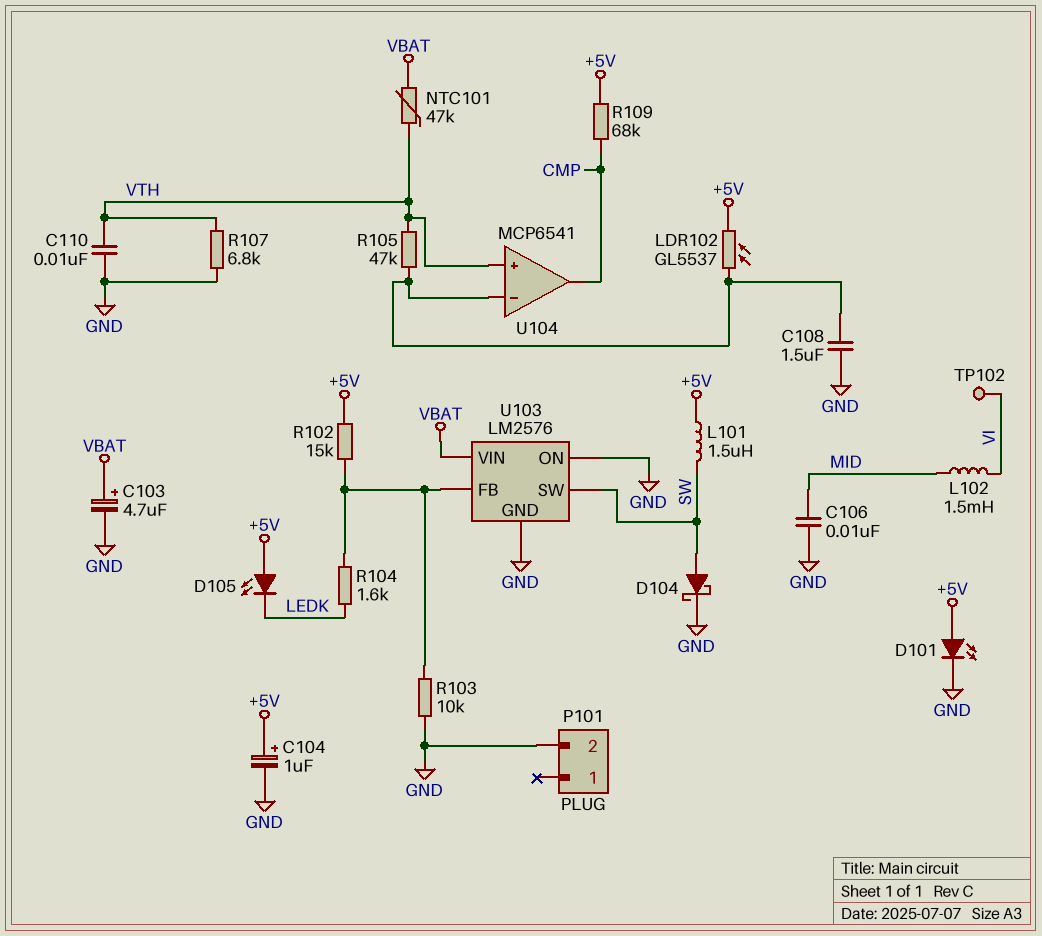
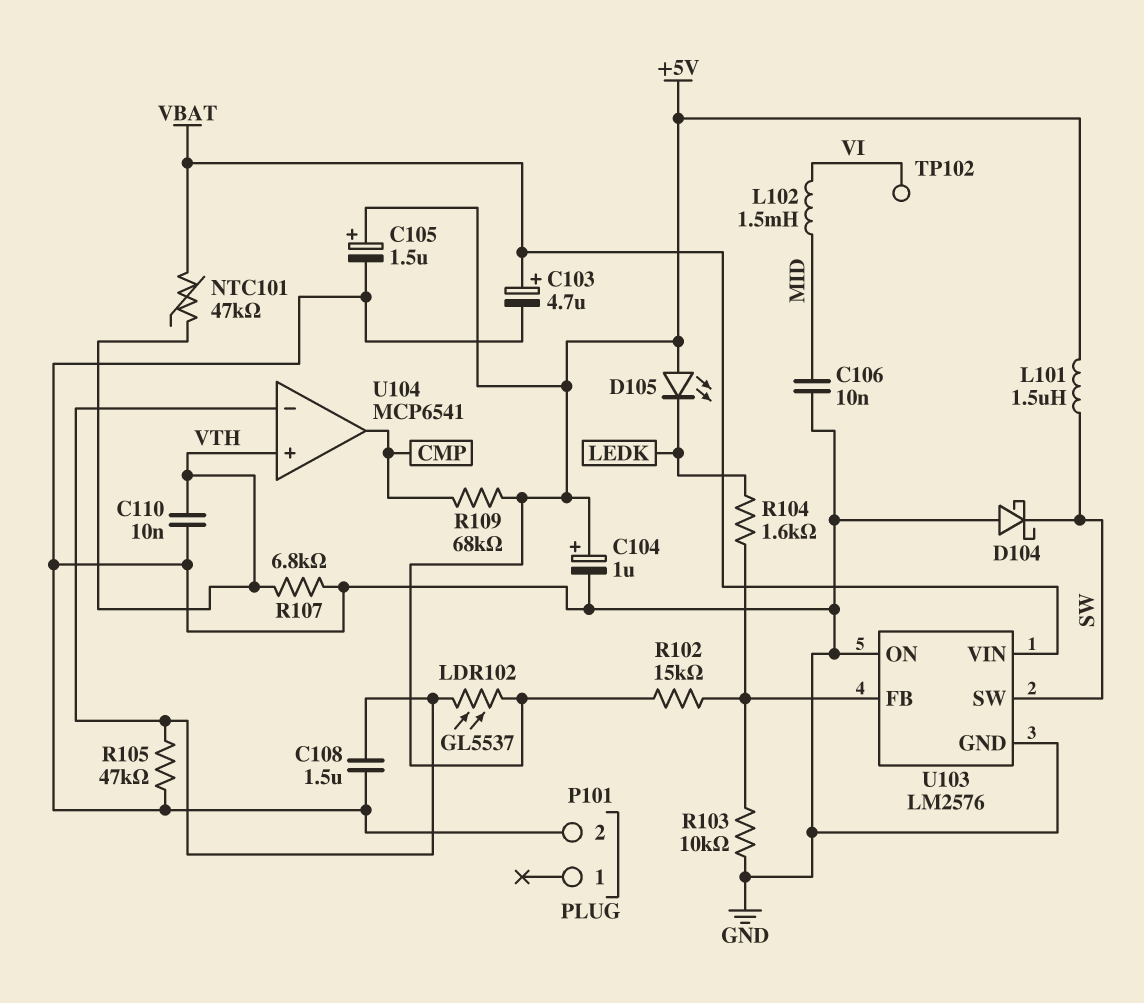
C105: none -> 1.5uF (plus +5V, minus GND)
D101: LED (A +5V, K GND) -> none
D104: schottky (A SW, K GND) -> schottky (A GND, K SW)
R105: 47k (U104/in-, VTH) -> 47k (GND, U104/in-)

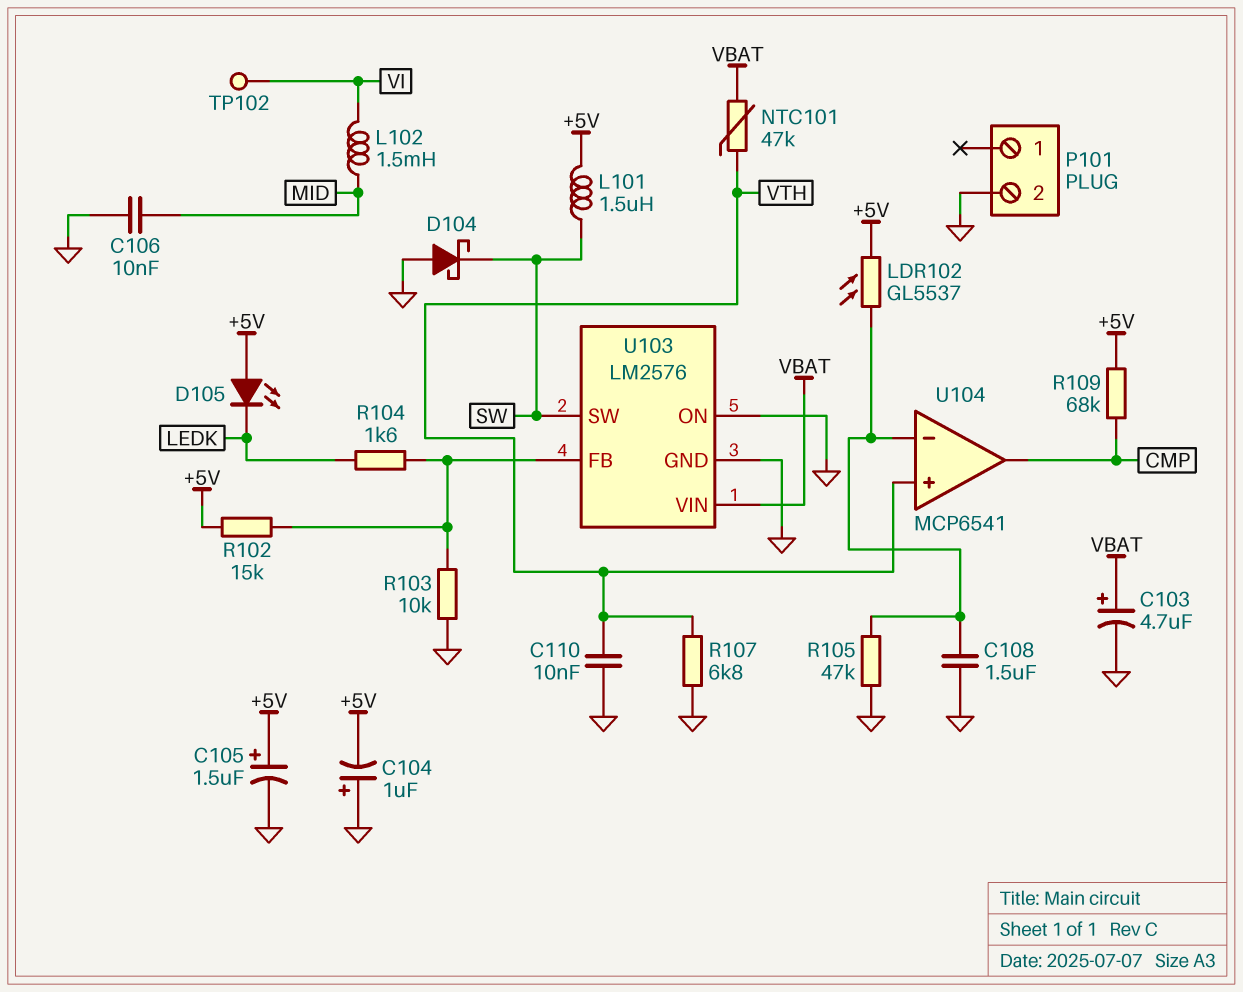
C104: 1uF (plus +5V, minus GND) -> 1uF (plus GND, minus +5V)

